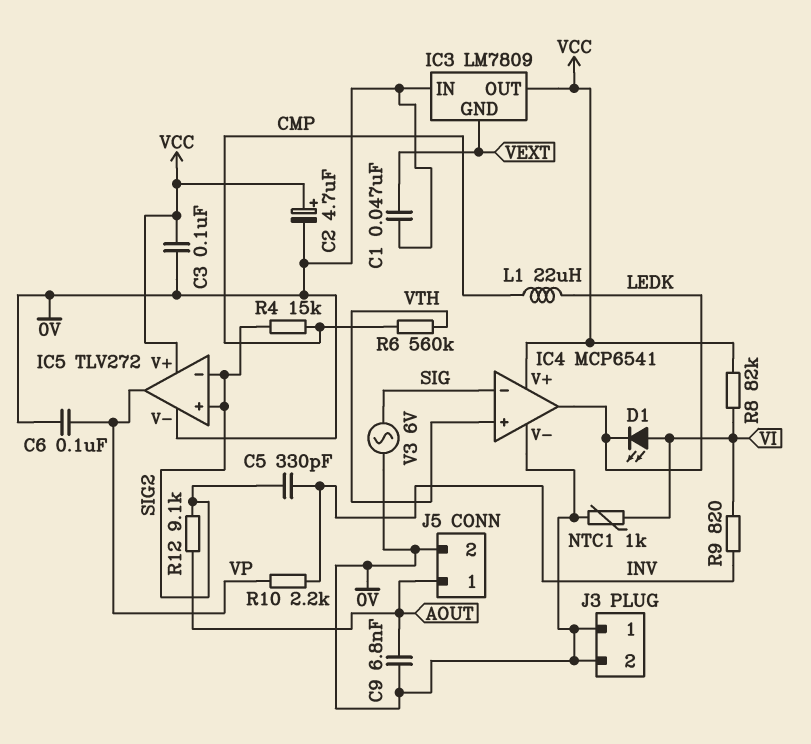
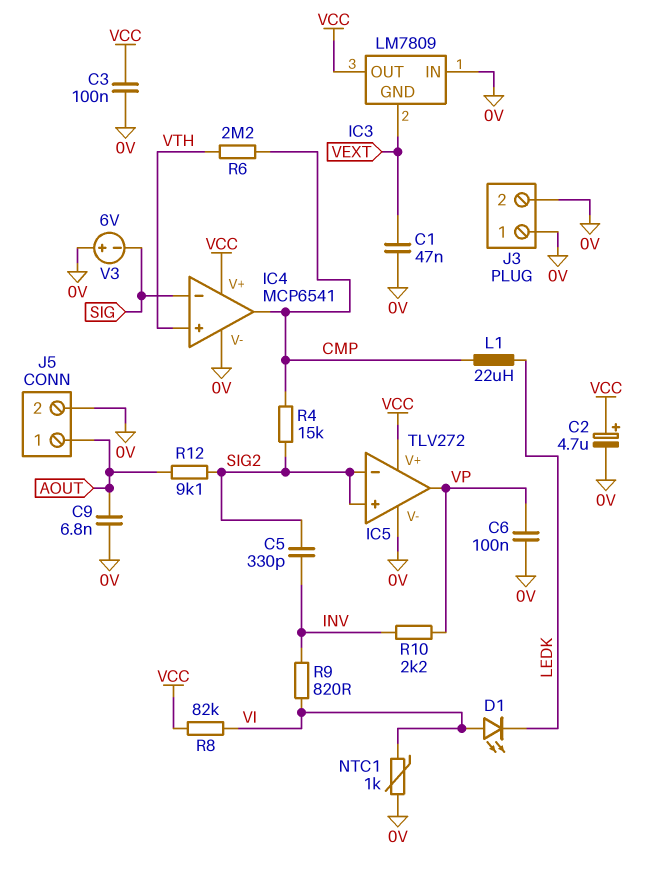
IC4 pin out: LEDK -> CMP
R6: 560k (CMP, VTH) -> 2.2M (CMP, VTH)
V3: AC 6V (0V, SIG) -> 6V (plus 0V, minus SIG)

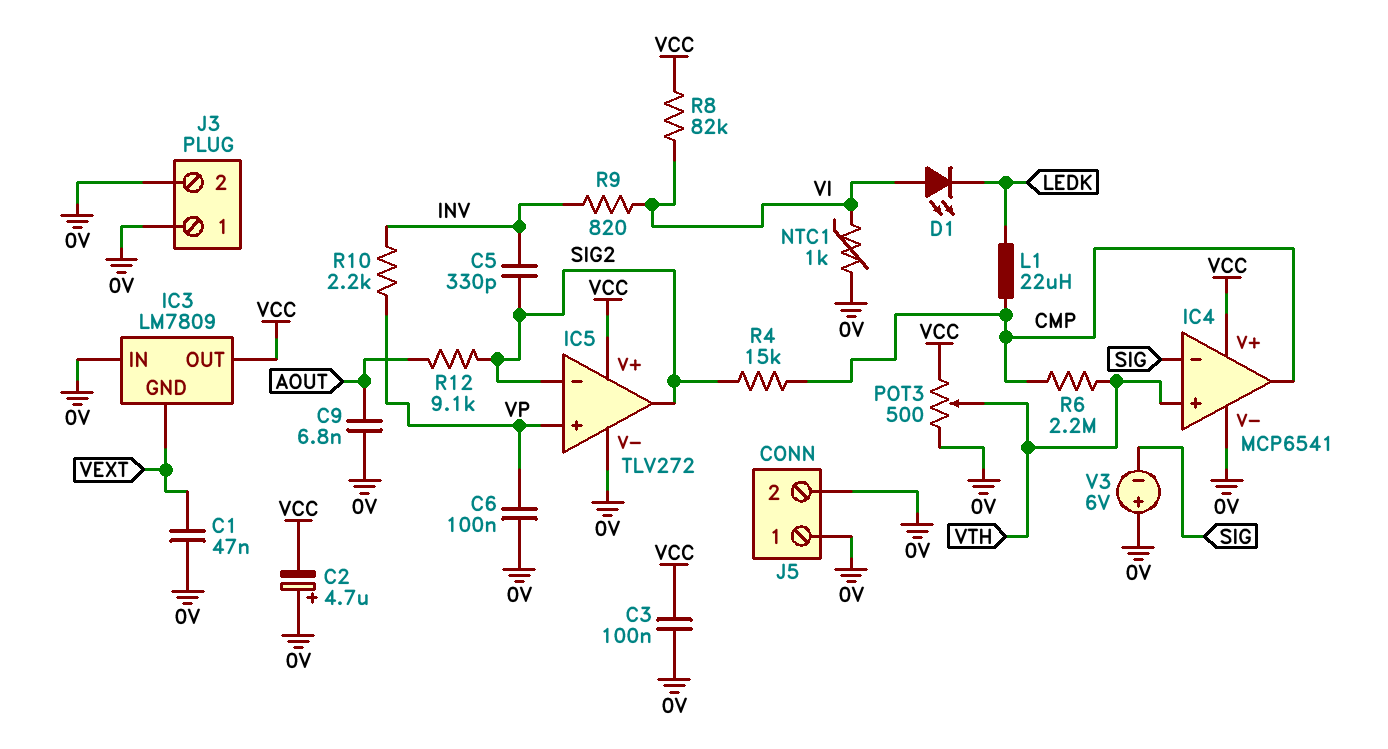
C2: 4.7uF (plus VCC, minus 0V) -> 4.7uF (plus 0V, minus VCC)
IC5 pin in+: SIG2 -> VP
IC5 pin out: VP -> SIG2
J5 pin 1: AOUT -> 0V
POT3: none -> 500 (0V, VCC, wiper VTH)

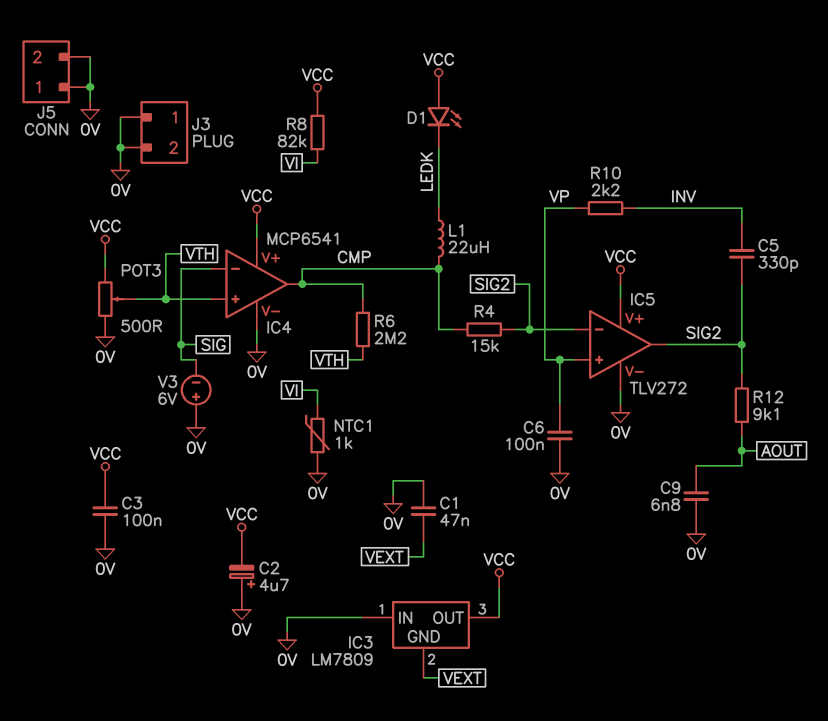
D1: LED (A VI, K LEDK) -> LED (A VCC, K LEDK)
R9: 820 (INV, VI) -> none

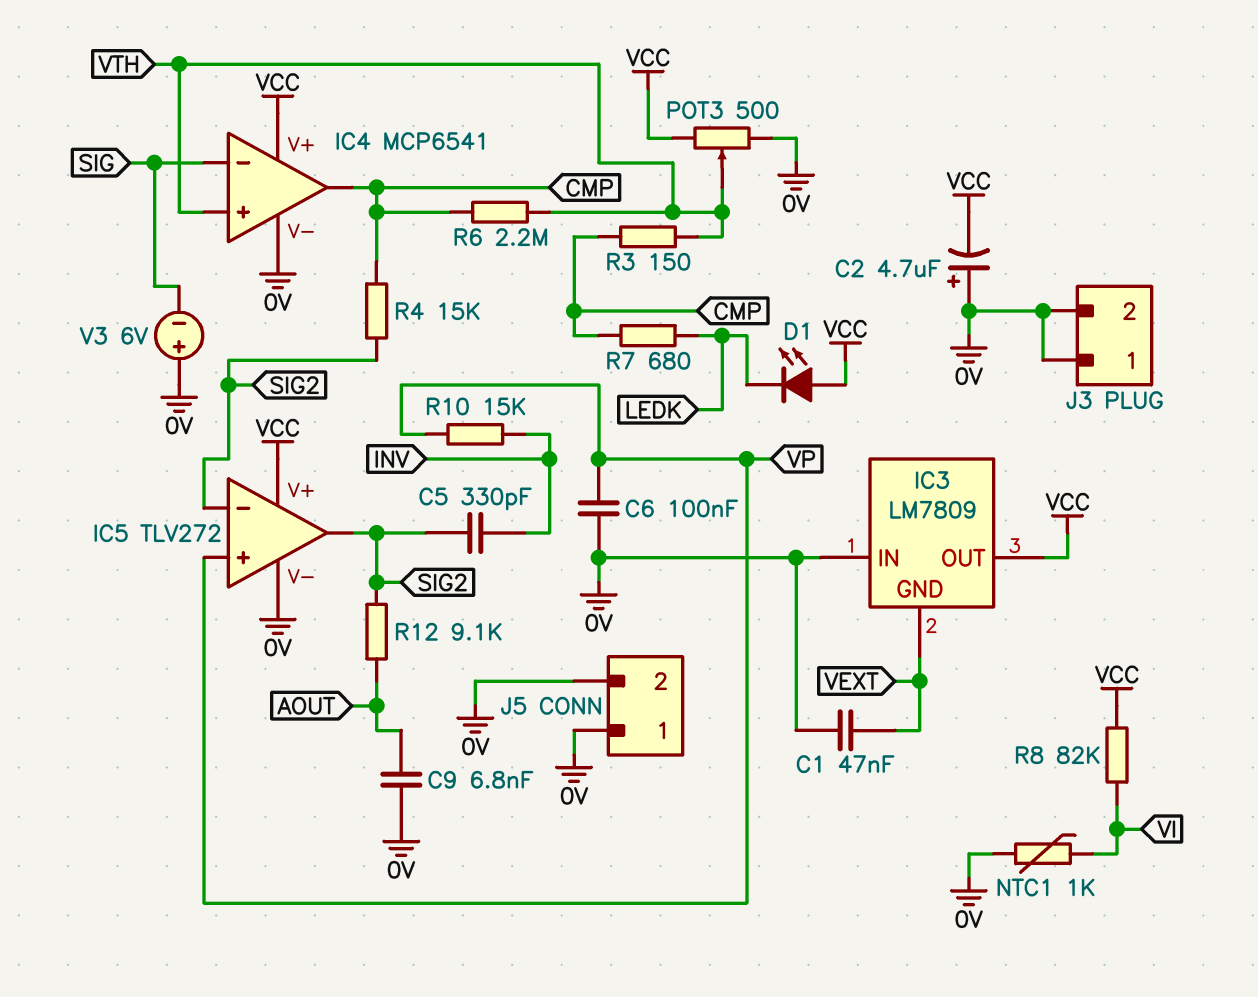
C3: 100nF (0V, VCC) -> none
L1: 22uH (CMP, LEDK) -> none
R3: none -> 150 (CMP, VTH)
R7: none -> 680 (CMP, LEDK)
R10: 2.2k (INV, VP) -> 15k (INV, VP)

